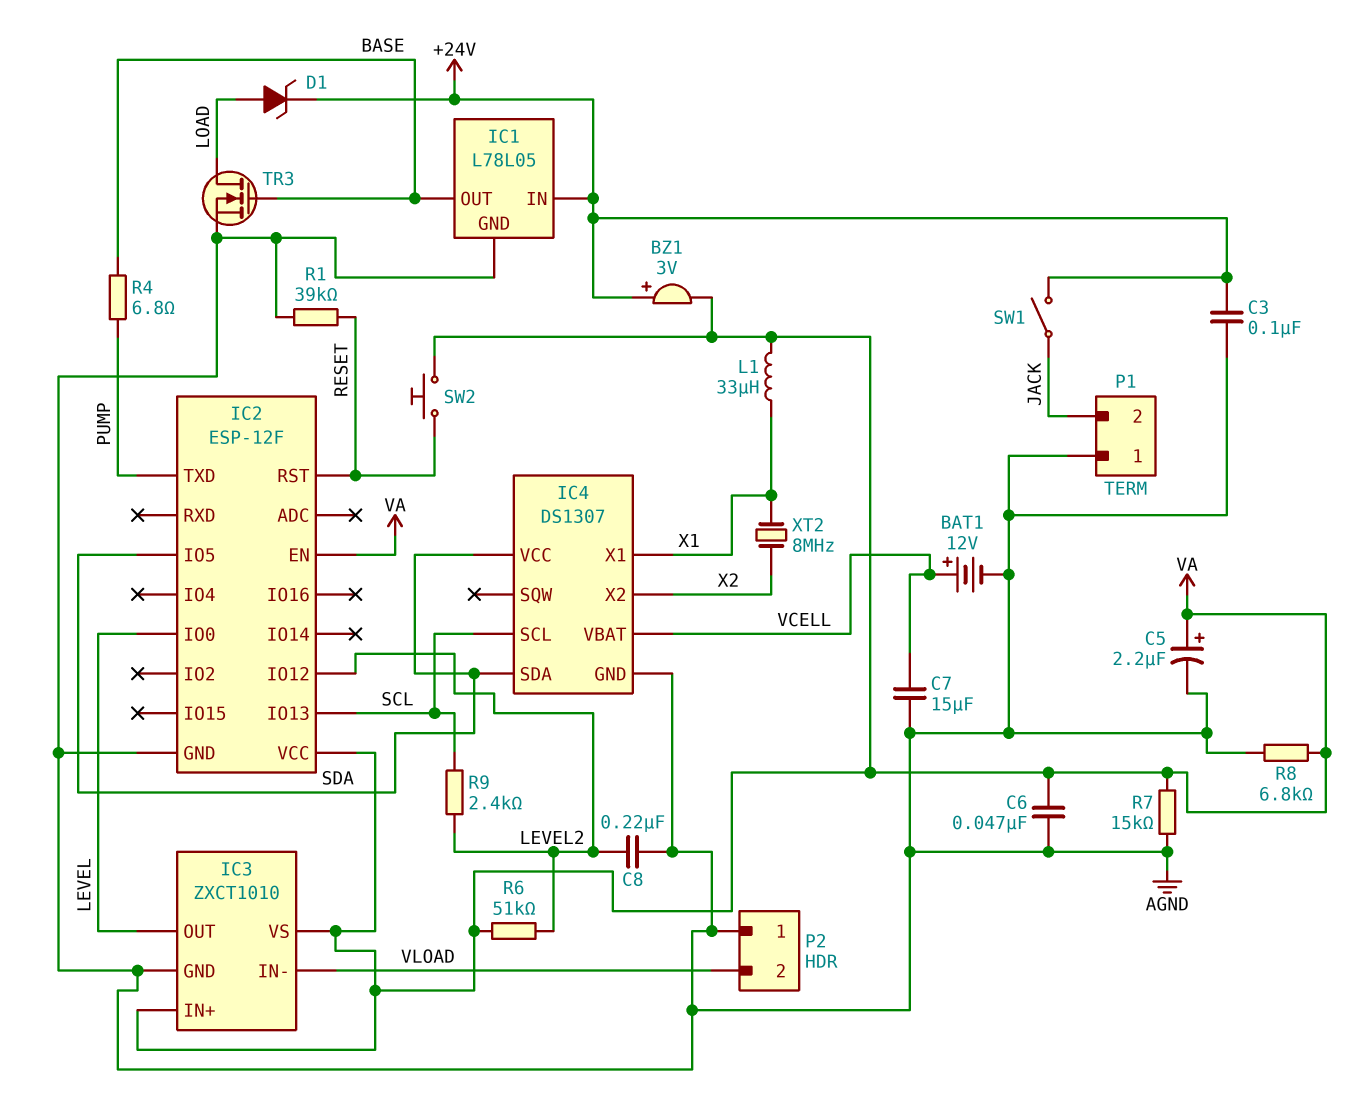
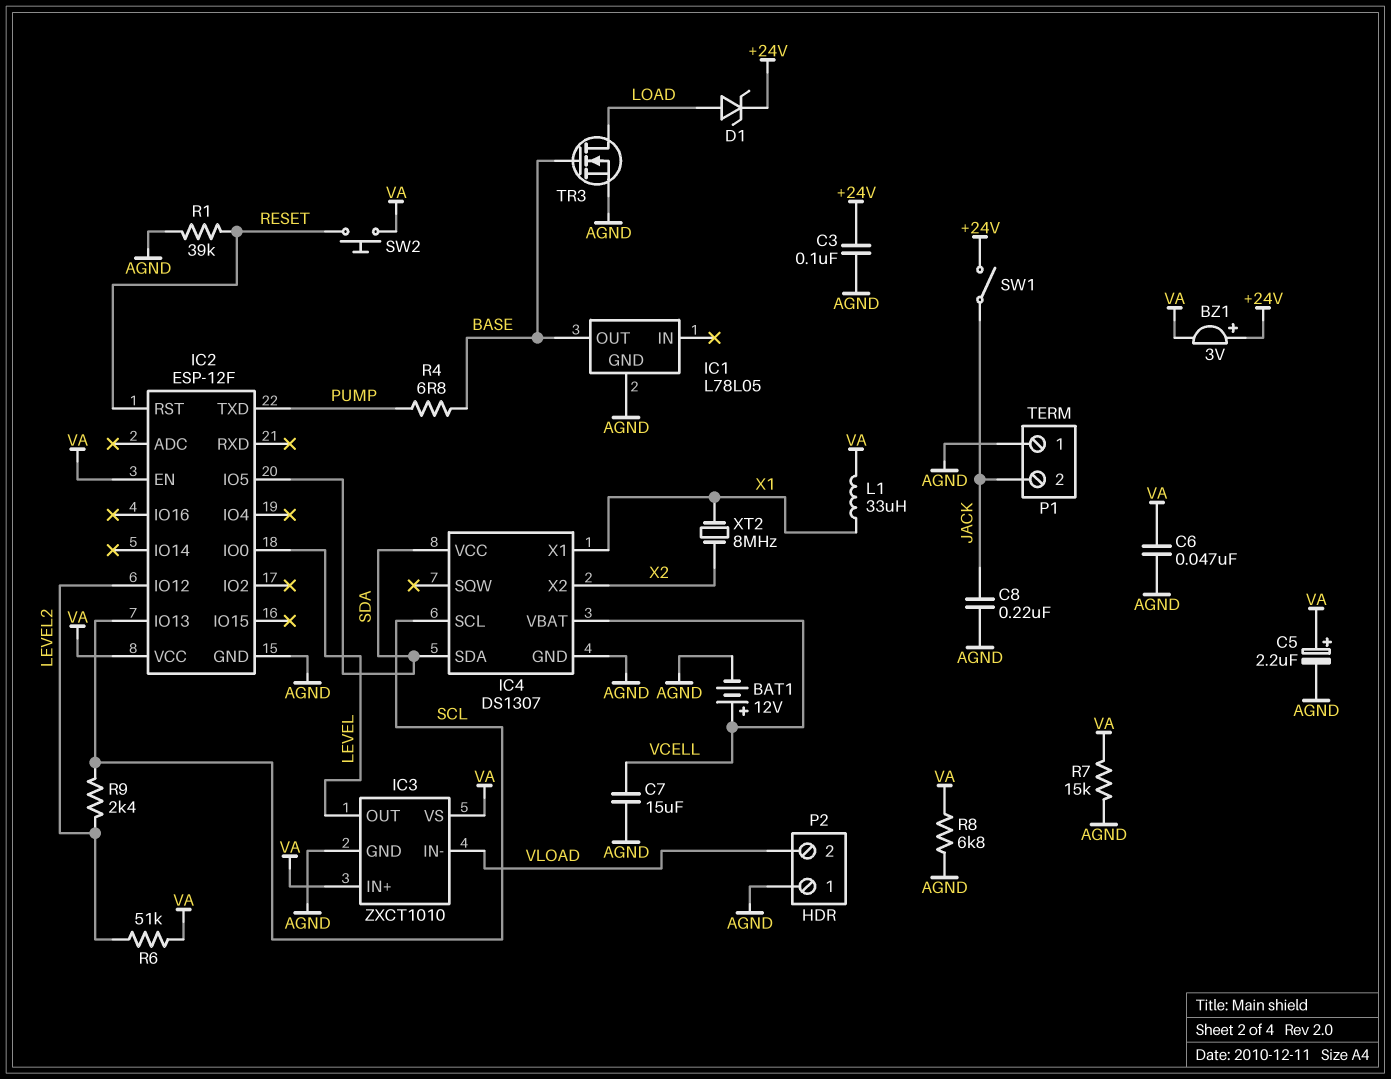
C8: 220nF (AGND, LEVEL2) -> 220nF (AGND, JACK)
IC1 pin IN: +24V -> none

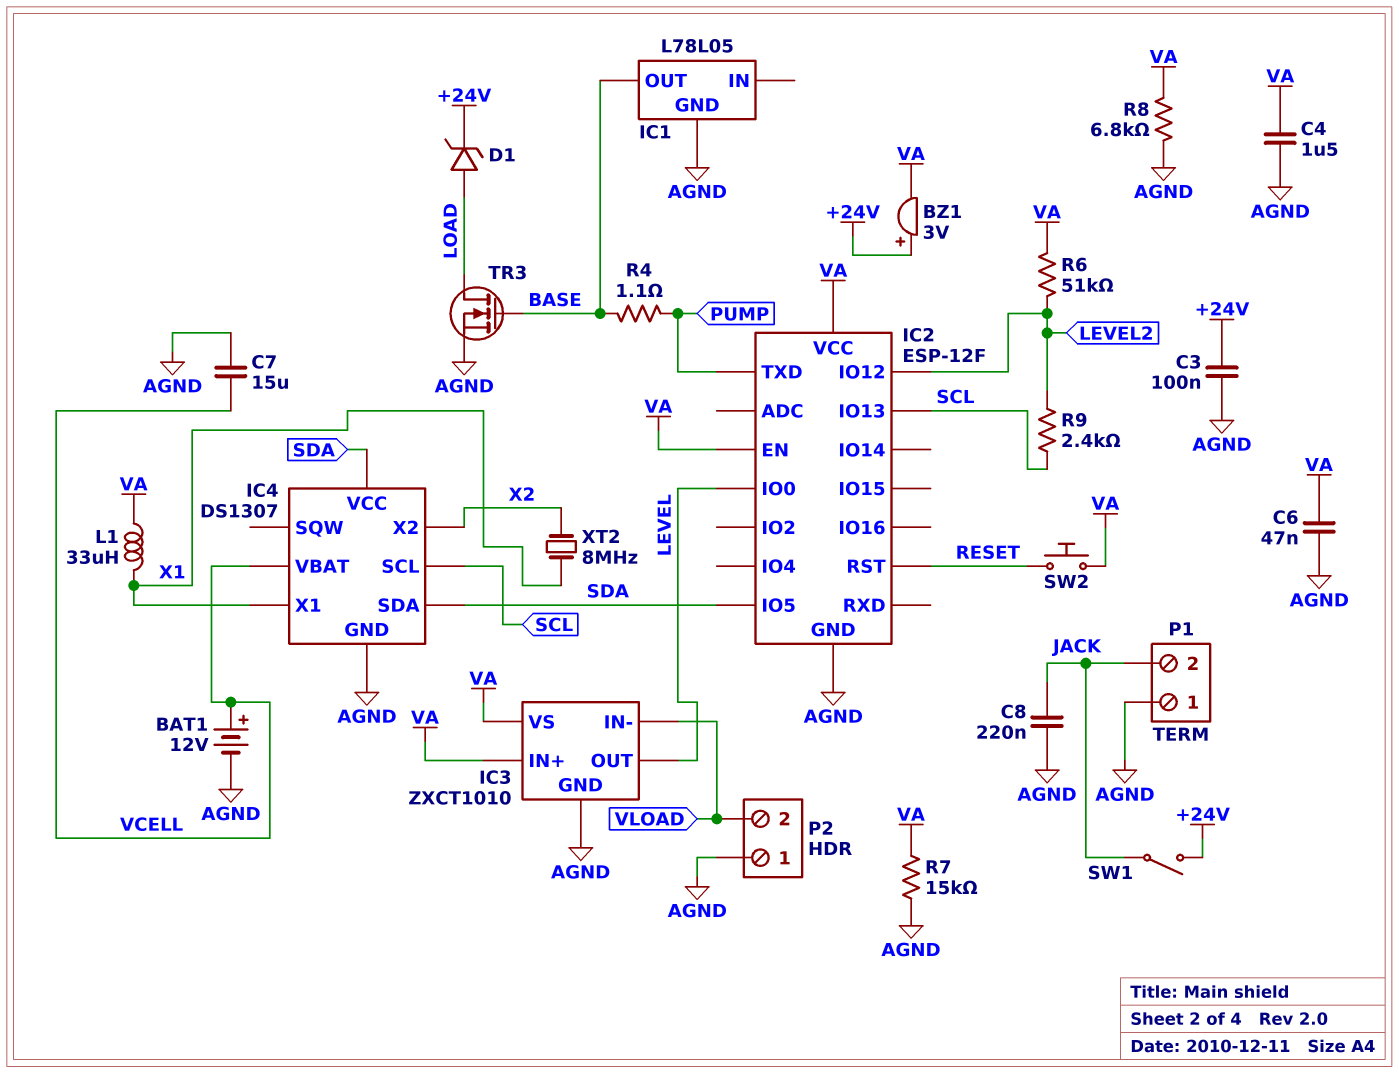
C4: none -> 1.5uF (AGND, VA)
C5: 2.2uF (plus VA, minus AGND) -> none
R1: 39k (AGND, RESET) -> none
R4: 6.8 (BASE, PUMP) -> 1.1 (BASE, PUMP)

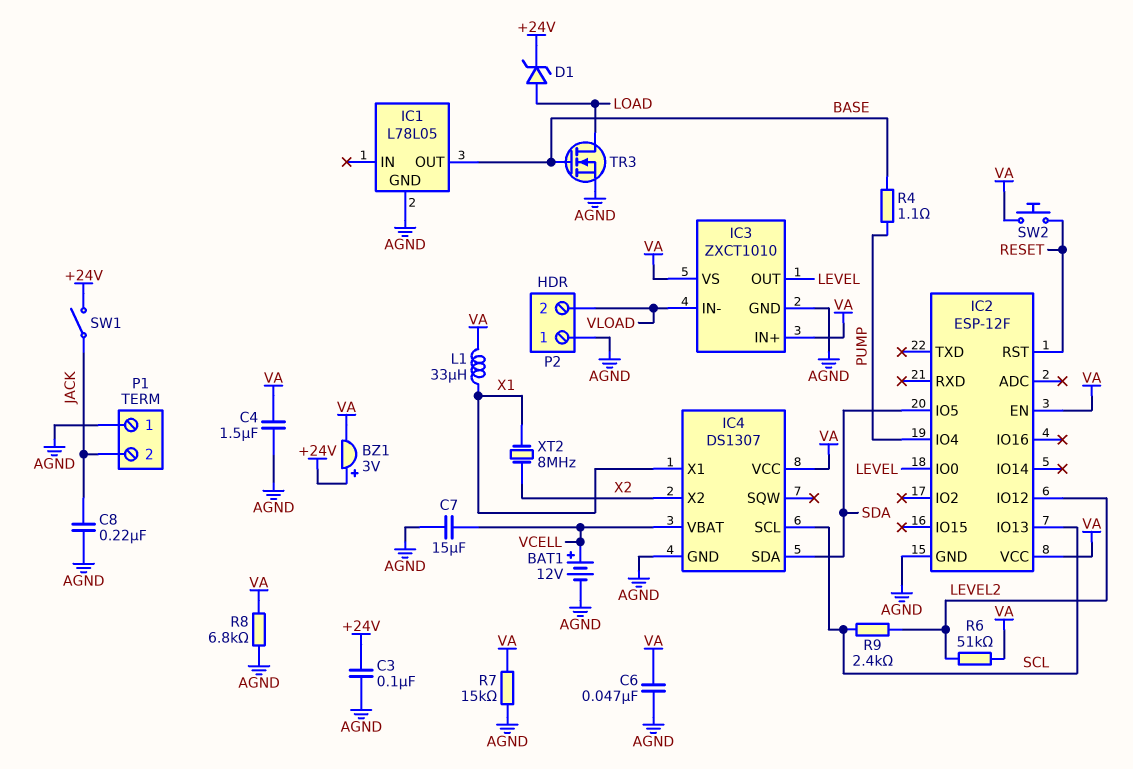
IC2 pin IO4: none -> PUMP
IC2 pin TXD: PUMP -> none
IC4 pin VCC: SDA -> VA

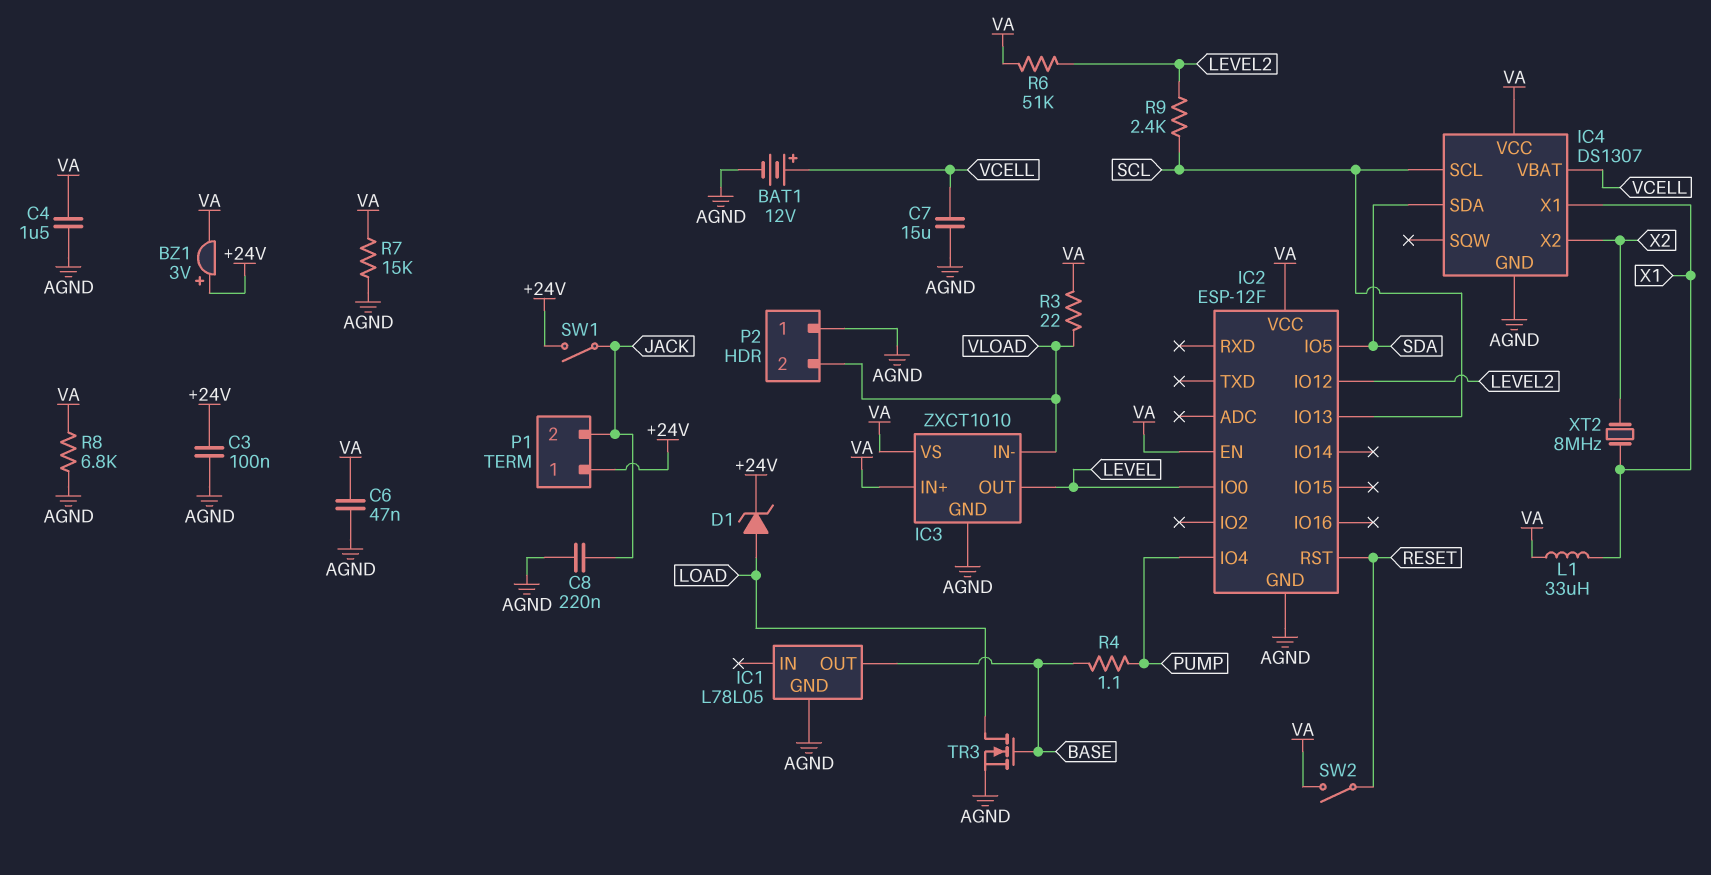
P1 pin 1: AGND -> +24V
R3: none -> 22 (VA, VLOAD)
SW2: button (RESET, VA) -> switch (RESET, VA)

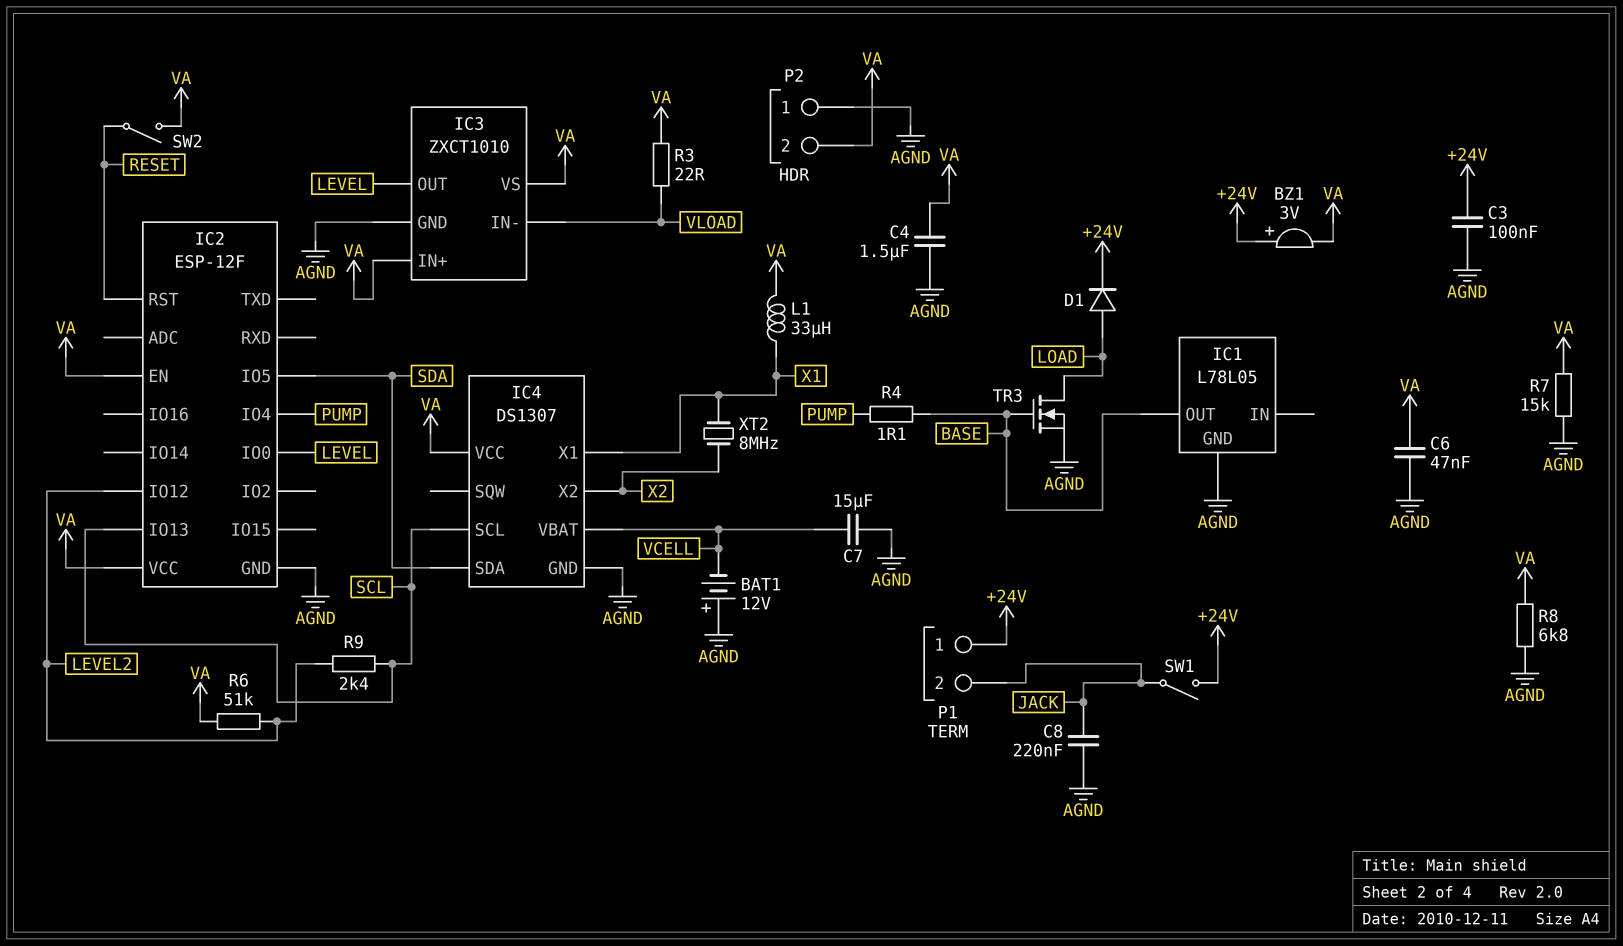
BAT1: 12V (plus VCELL, minus AGND) -> 12V (plus AGND, minus VCELL)
D1: zener (A LOAD, K +24V) -> diode (A LOAD, K +24V)
P2 pin 2: VLOAD -> VA

